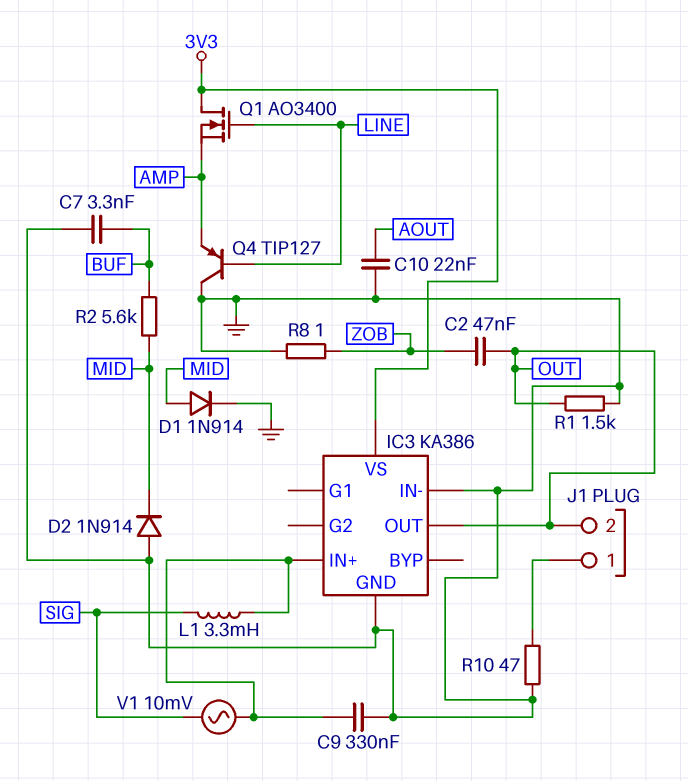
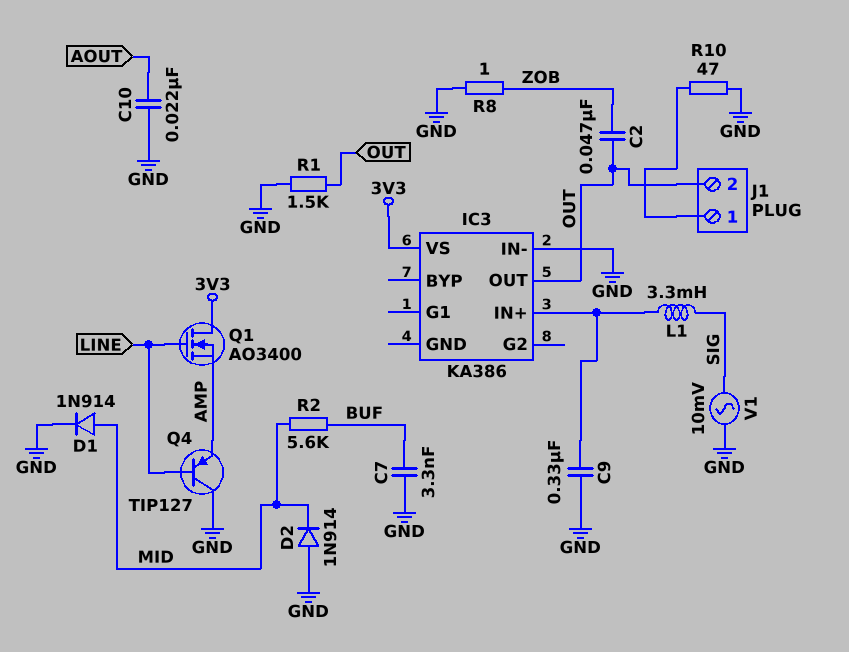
IC3 pin GND: GND -> none
V1: AC 10mV (IC3/IN+, SIG) -> AC 10mV (GND, SIG)

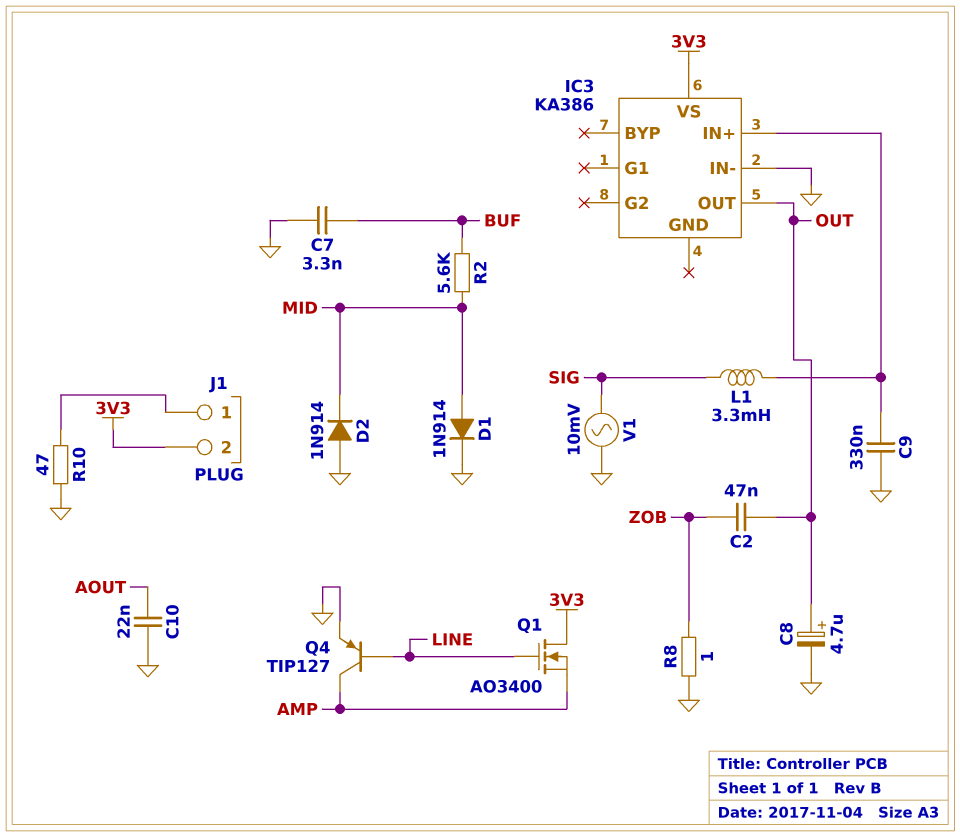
C8: none -> 4.7uF (plus OUT, minus GND)
J1 pin 2: OUT -> 3V3
Q4: PNP TIP127 (B LINE, C GND, E AMP) -> PNP TIP127 (B LINE, C AMP, E GND)
R1: 1.5k (GND, OUT) -> none

